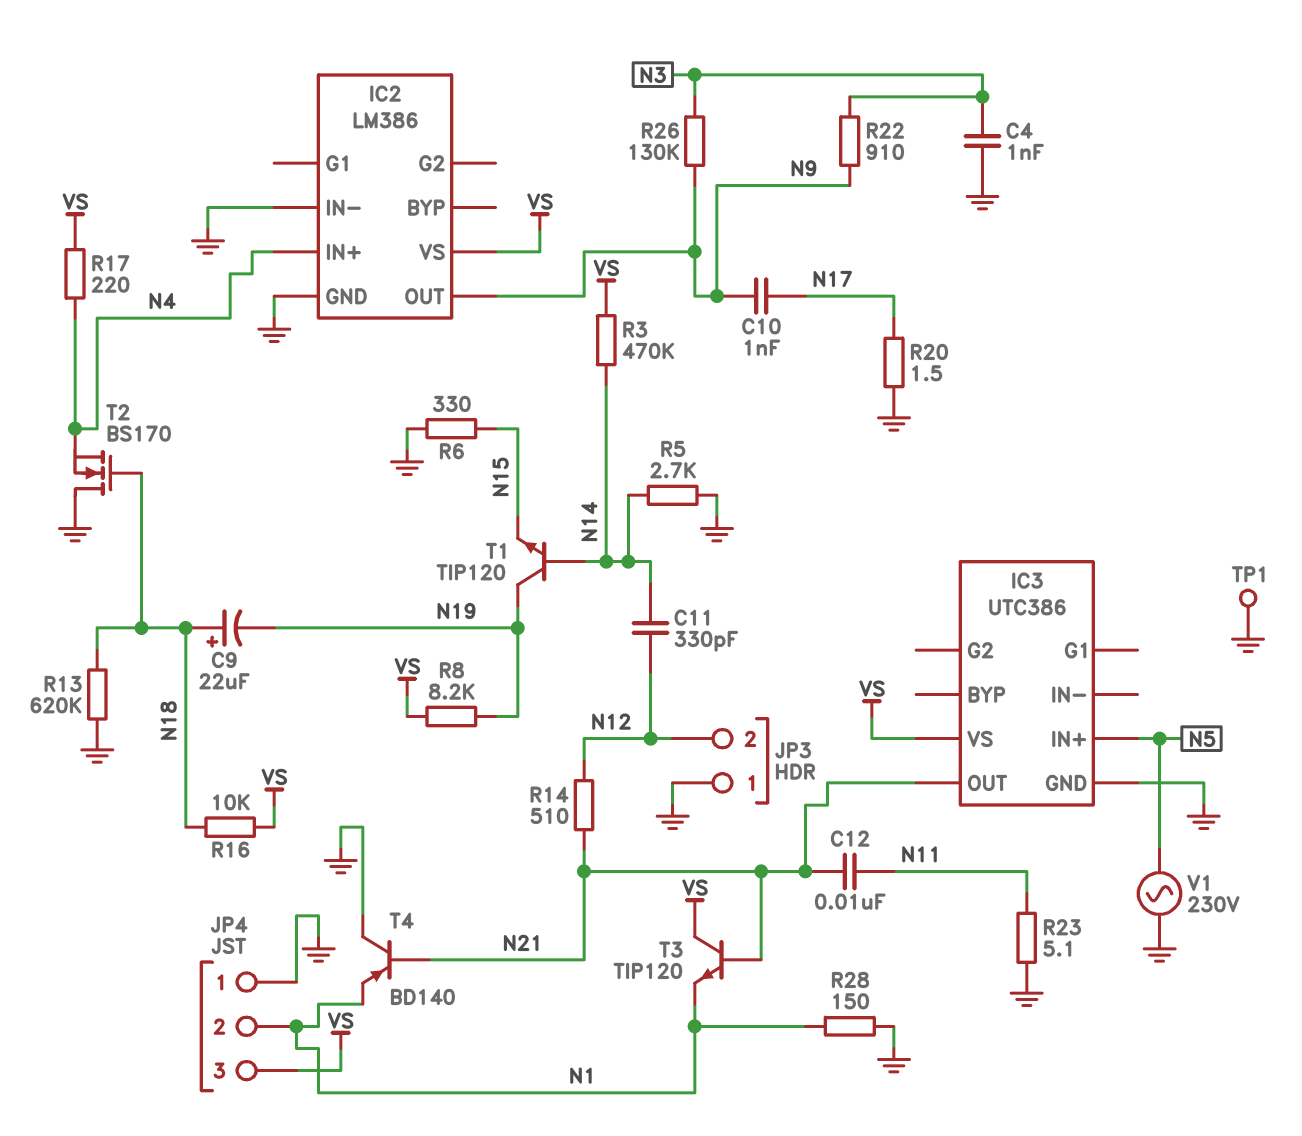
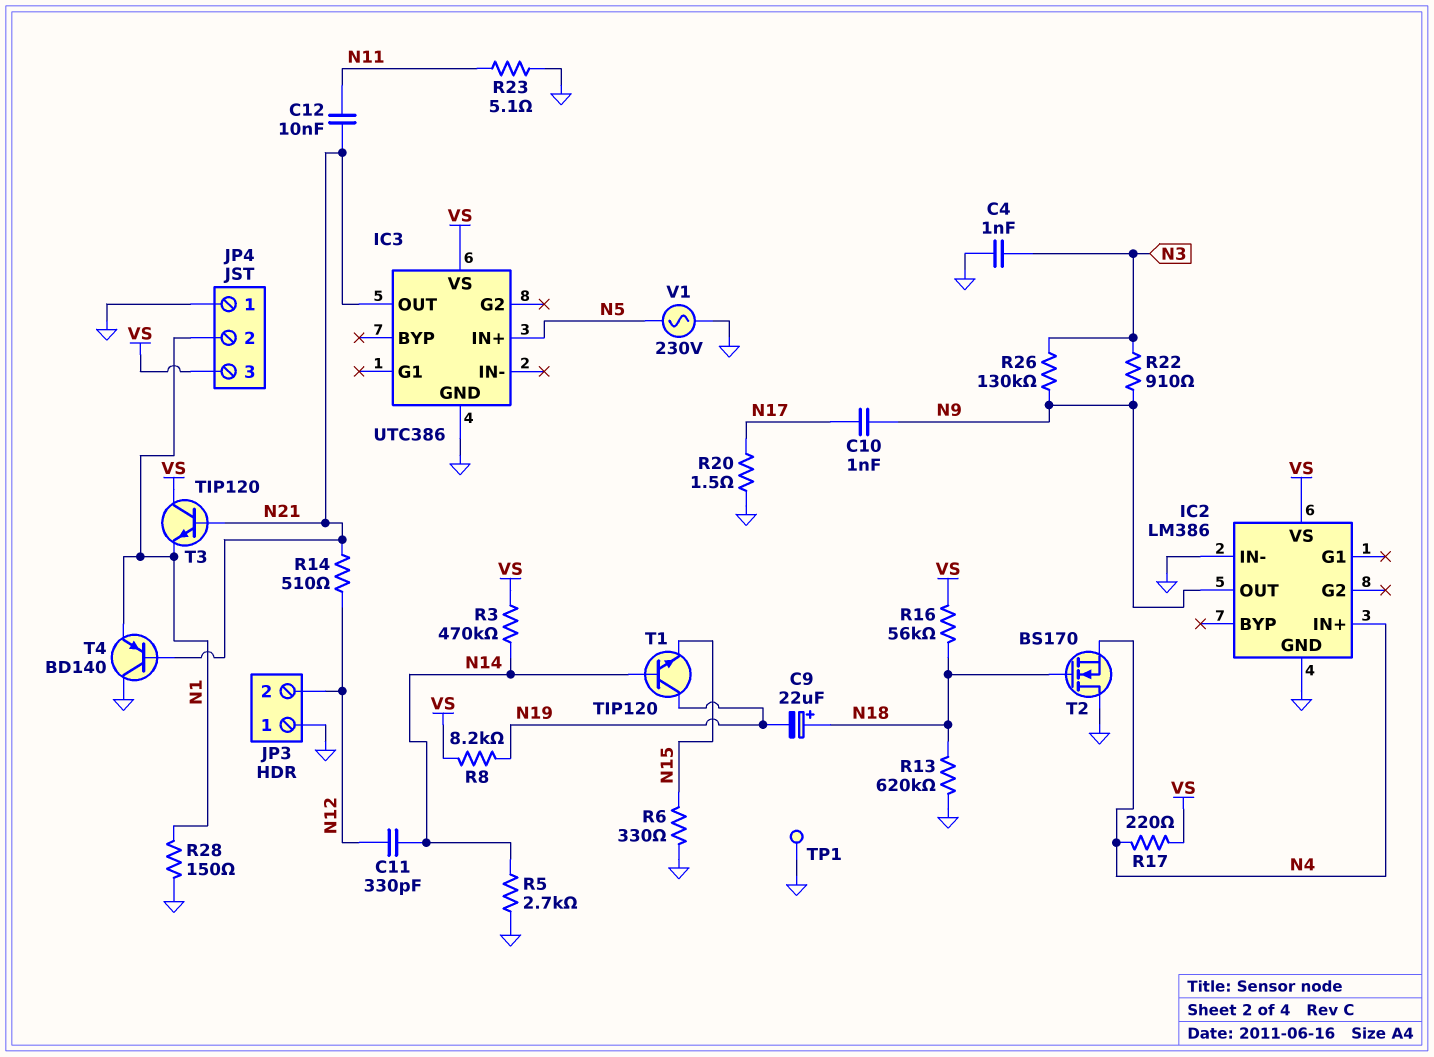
R16: 10k (N18, VS) -> 56k (N18, VS)

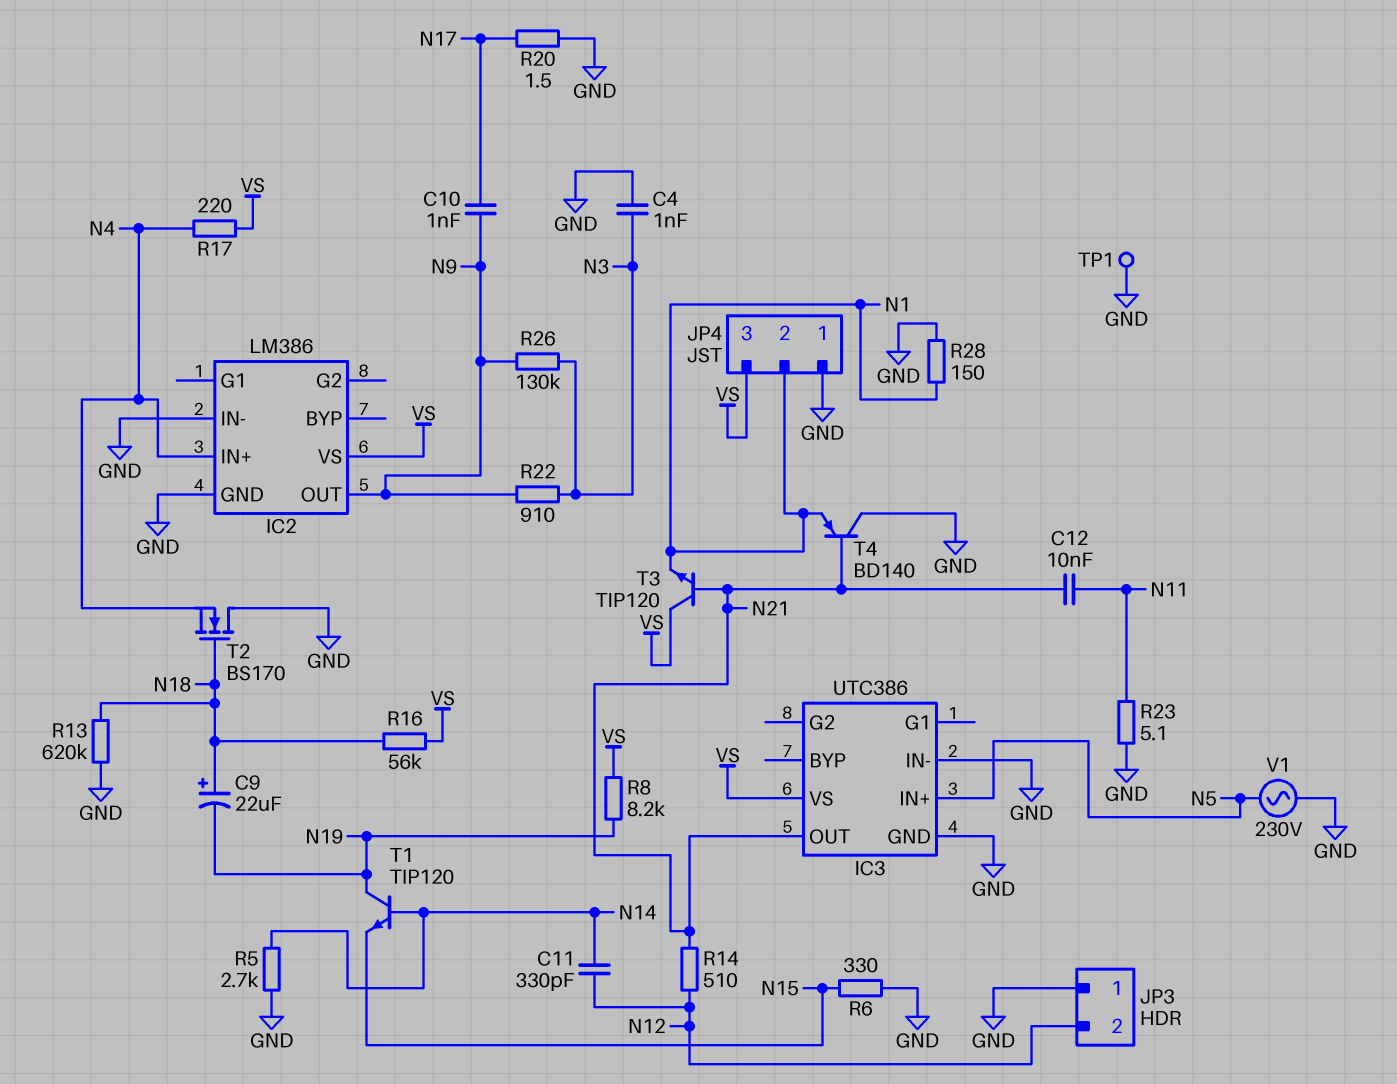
IC3 pin IN-: none -> GND
R3: 470k (N14, VS) -> none

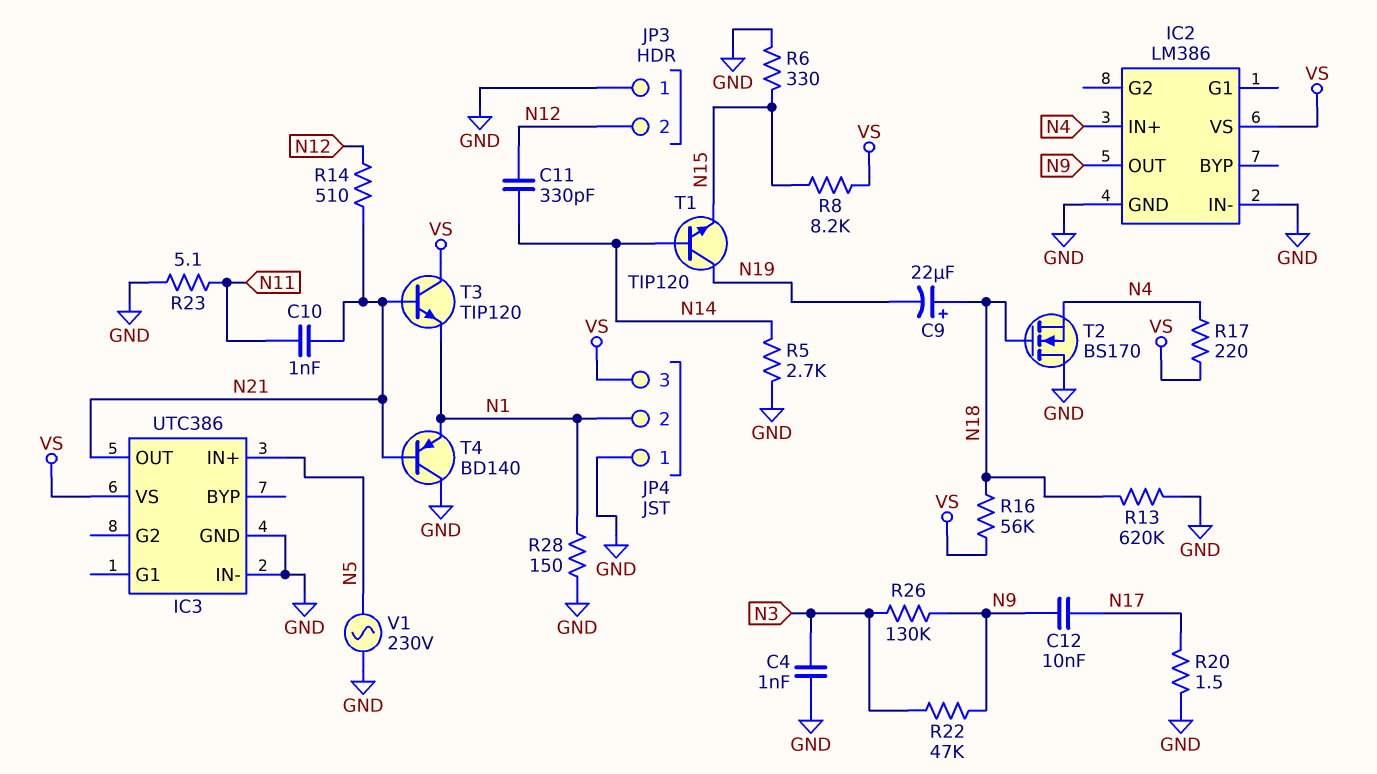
C10: 1nF (N9, N17) -> 1nF (N11, N21)
C12: 10nF (N11, N21) -> 10nF (N9, N17)
R8: 8.2k (N19, VS) -> 8.2k (N15, VS)
R22: 910 (N3, N9) -> 47k (N3, N9)
TP1: test point (GND) -> none

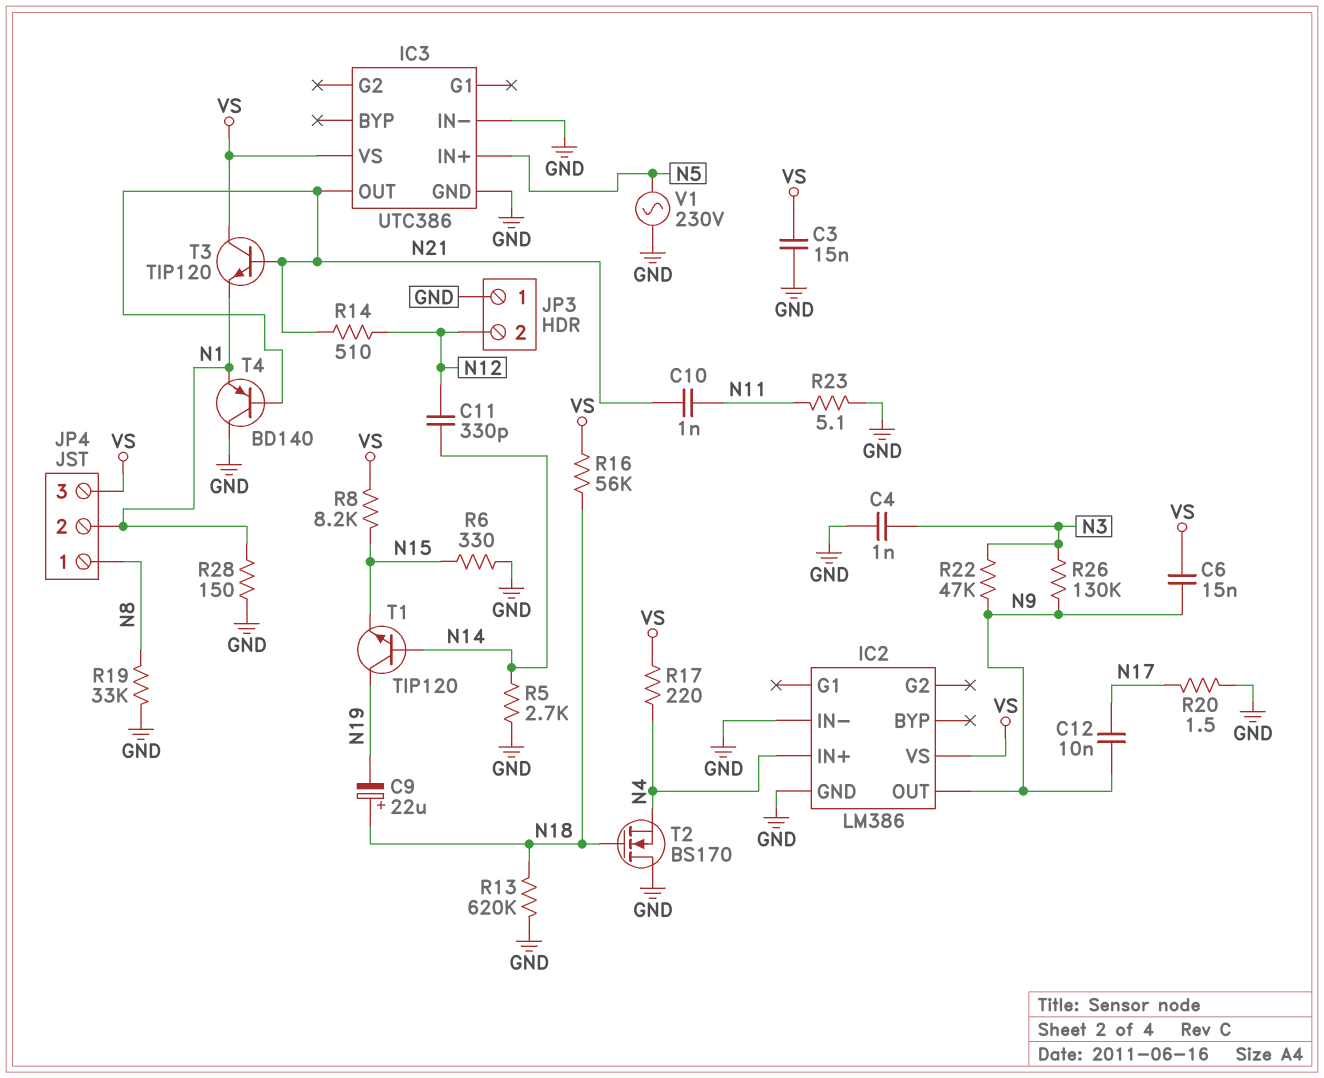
C3: none -> 15nF (GND, VS)
C6: none -> 15nF (N9, VS)
JP4 pin 1: GND -> N8
R19: none -> 33k (GND, N8)

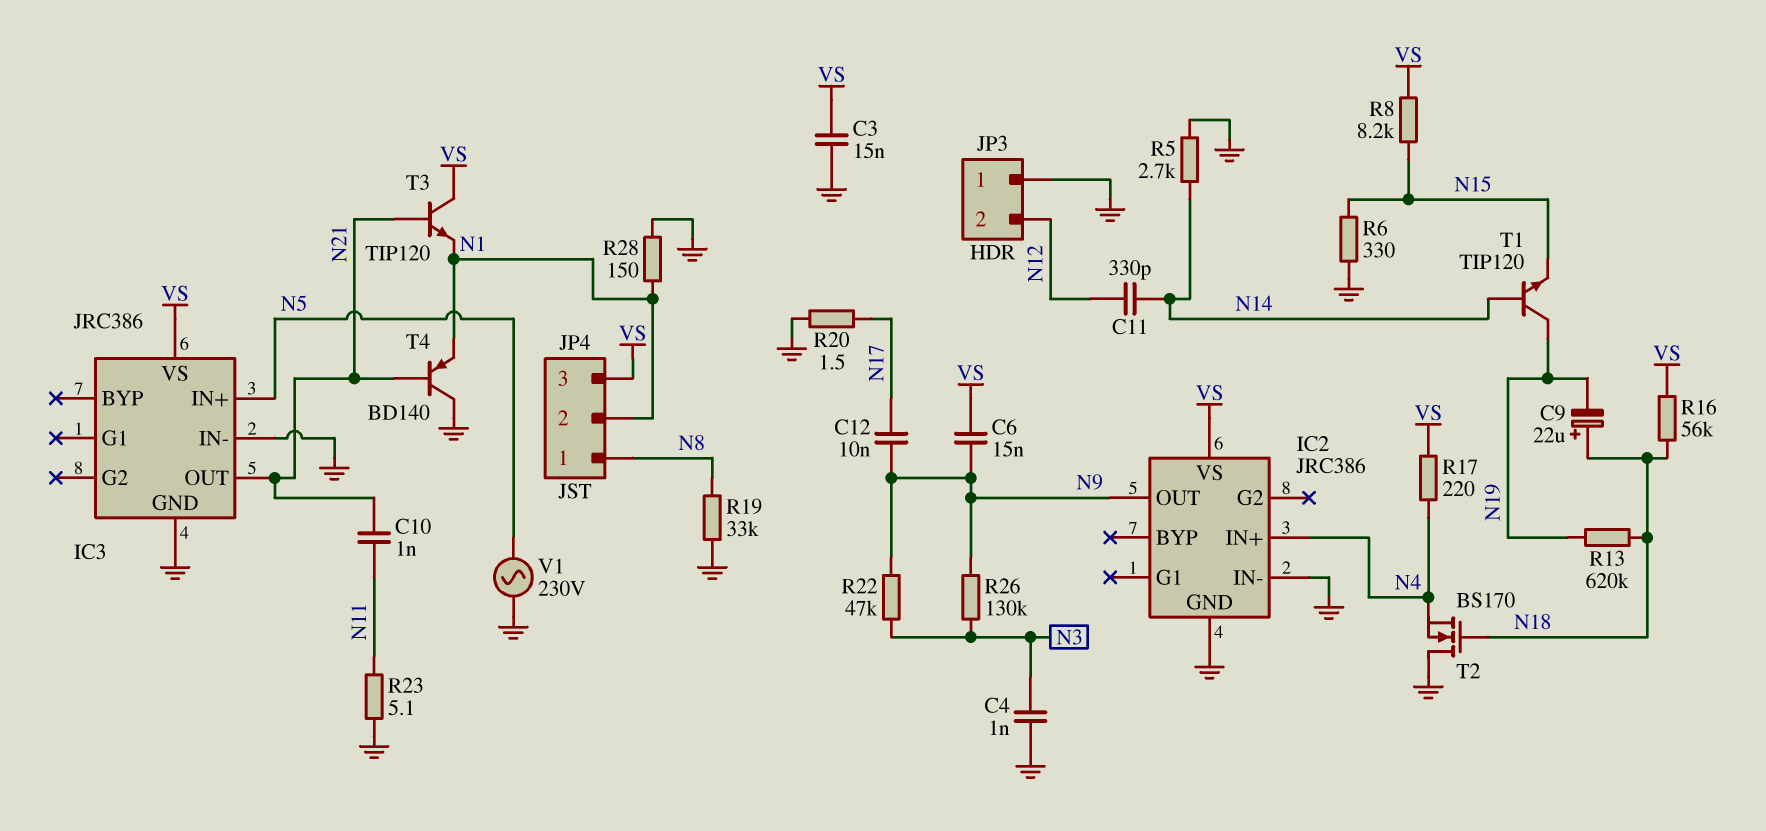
IC2: LM386 -> JRC386
IC3: UTC386 -> JRC386
R13: 620k (GND, N18) -> 620k (N18, N19)
R14: 510 (N12, N21) -> none

